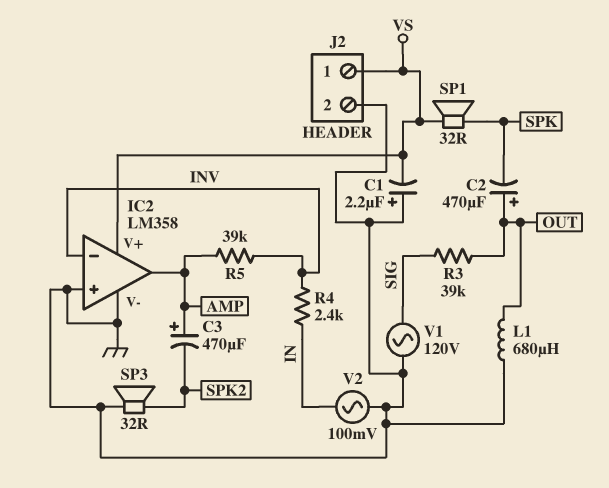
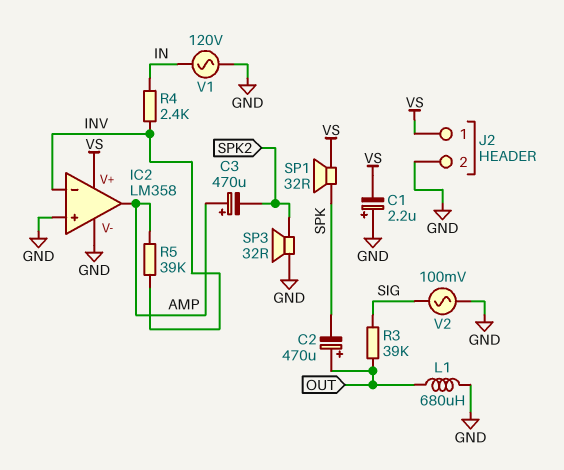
V1: AC 120V (GND, SIG) -> AC 120V (GND, IN)
V2: AC 100mV (GND, IN) -> AC 100mV (GND, SIG)

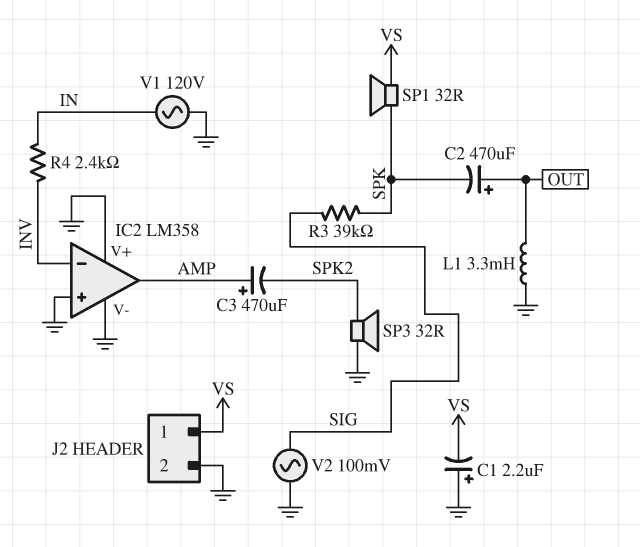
IC2 pin V+: VS -> GND
L1: 680uH (GND, OUT) -> 3.3mH (GND, OUT)
R3: 39k (OUT, SIG) -> 39k (SIG, SPK)
R5: 39k (AMP, INV) -> none

